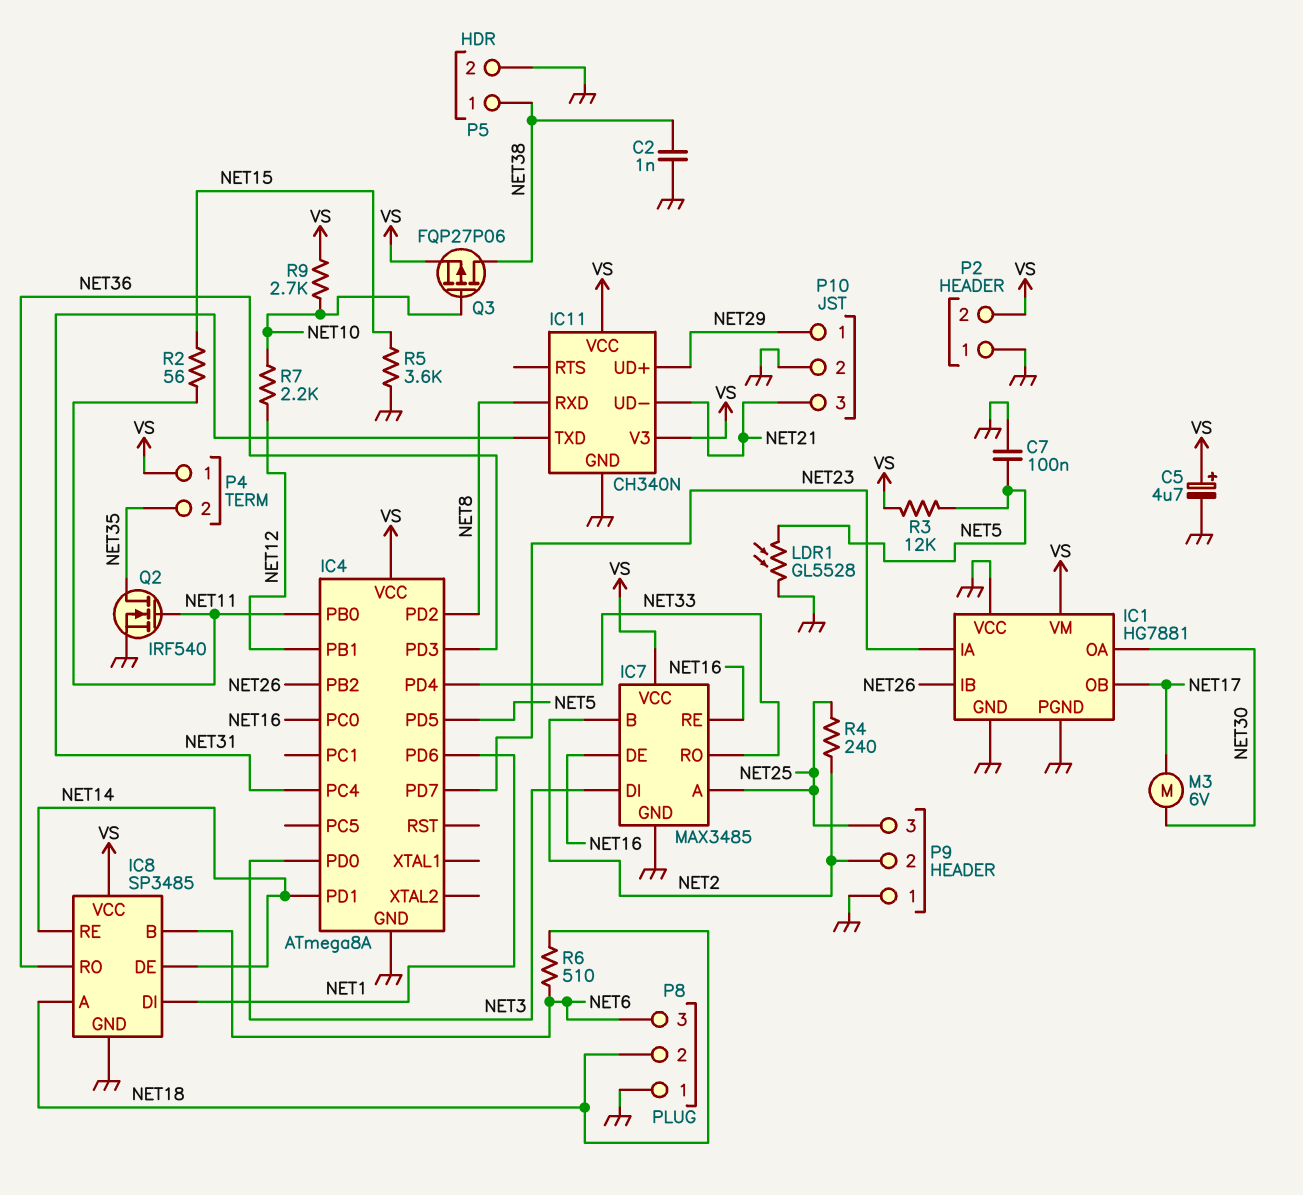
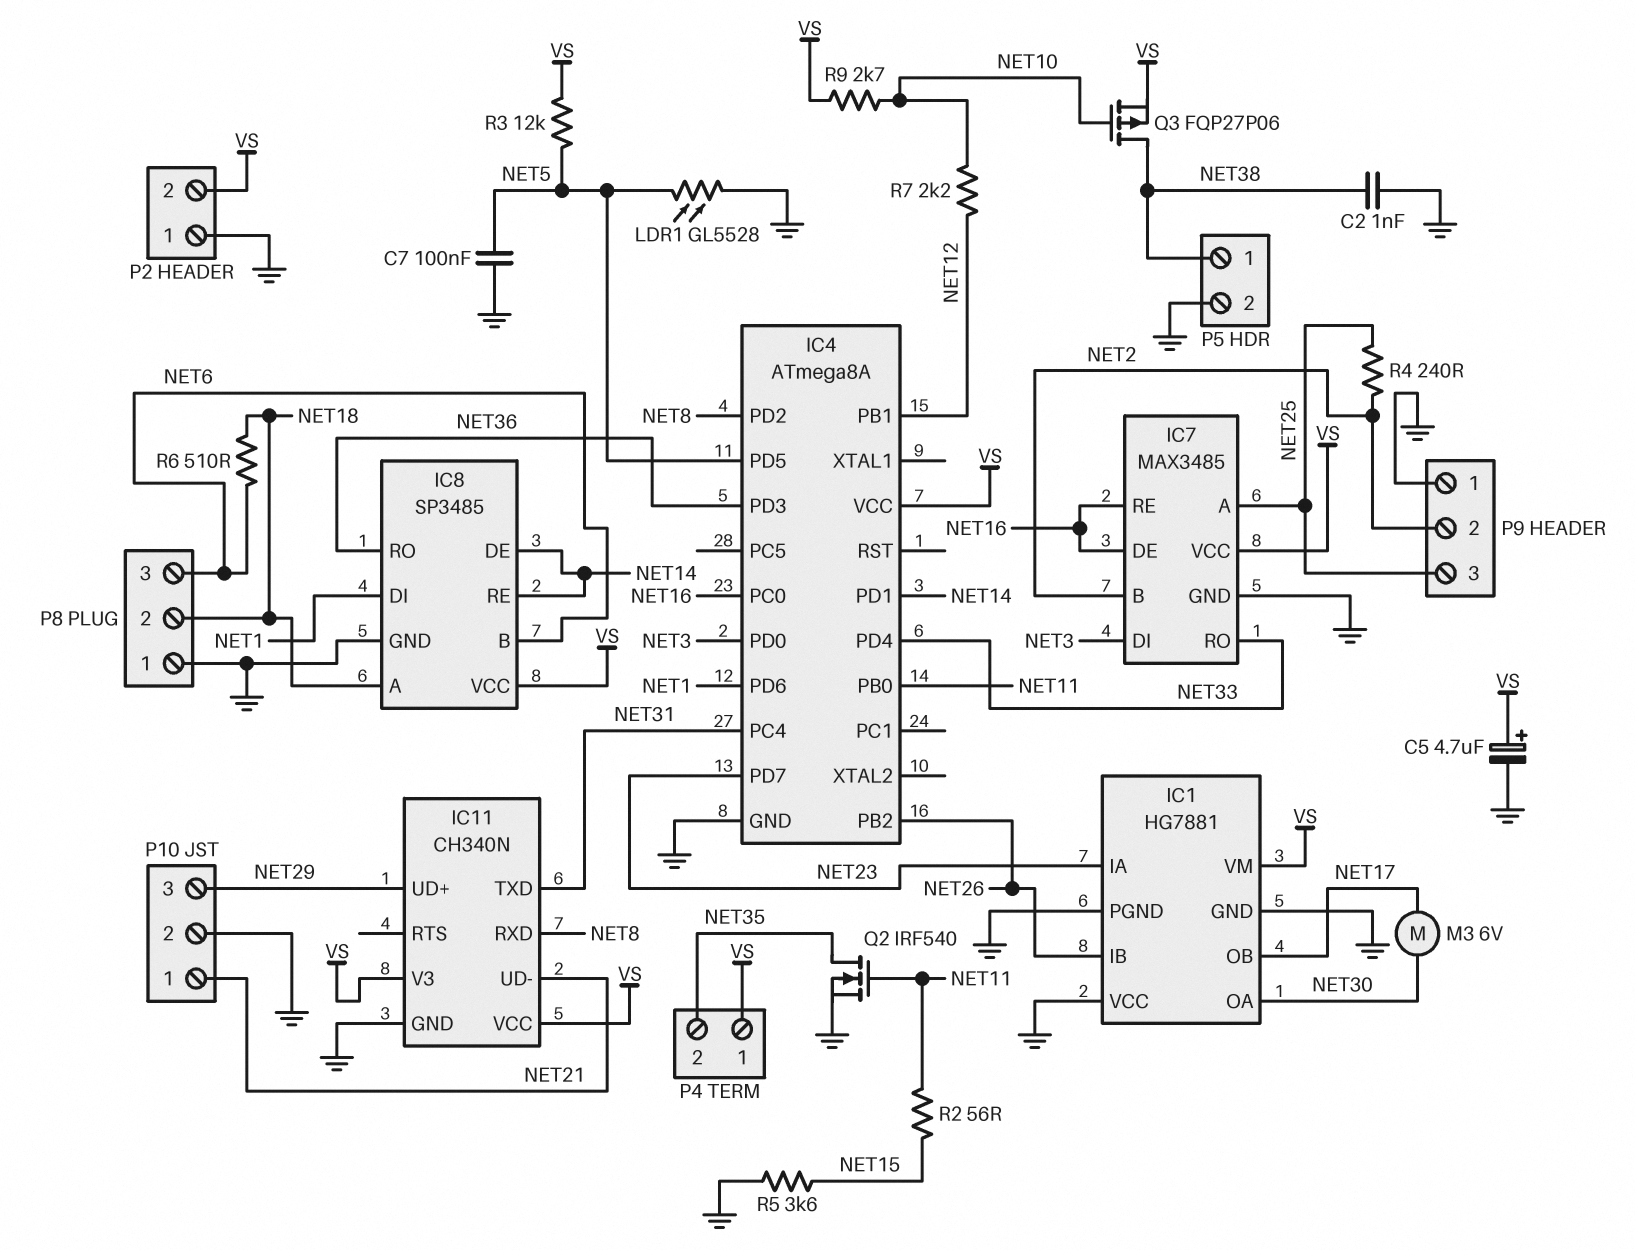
P10 pin 1: NET29 -> NET21
P10 pin 3: NET21 -> NET29

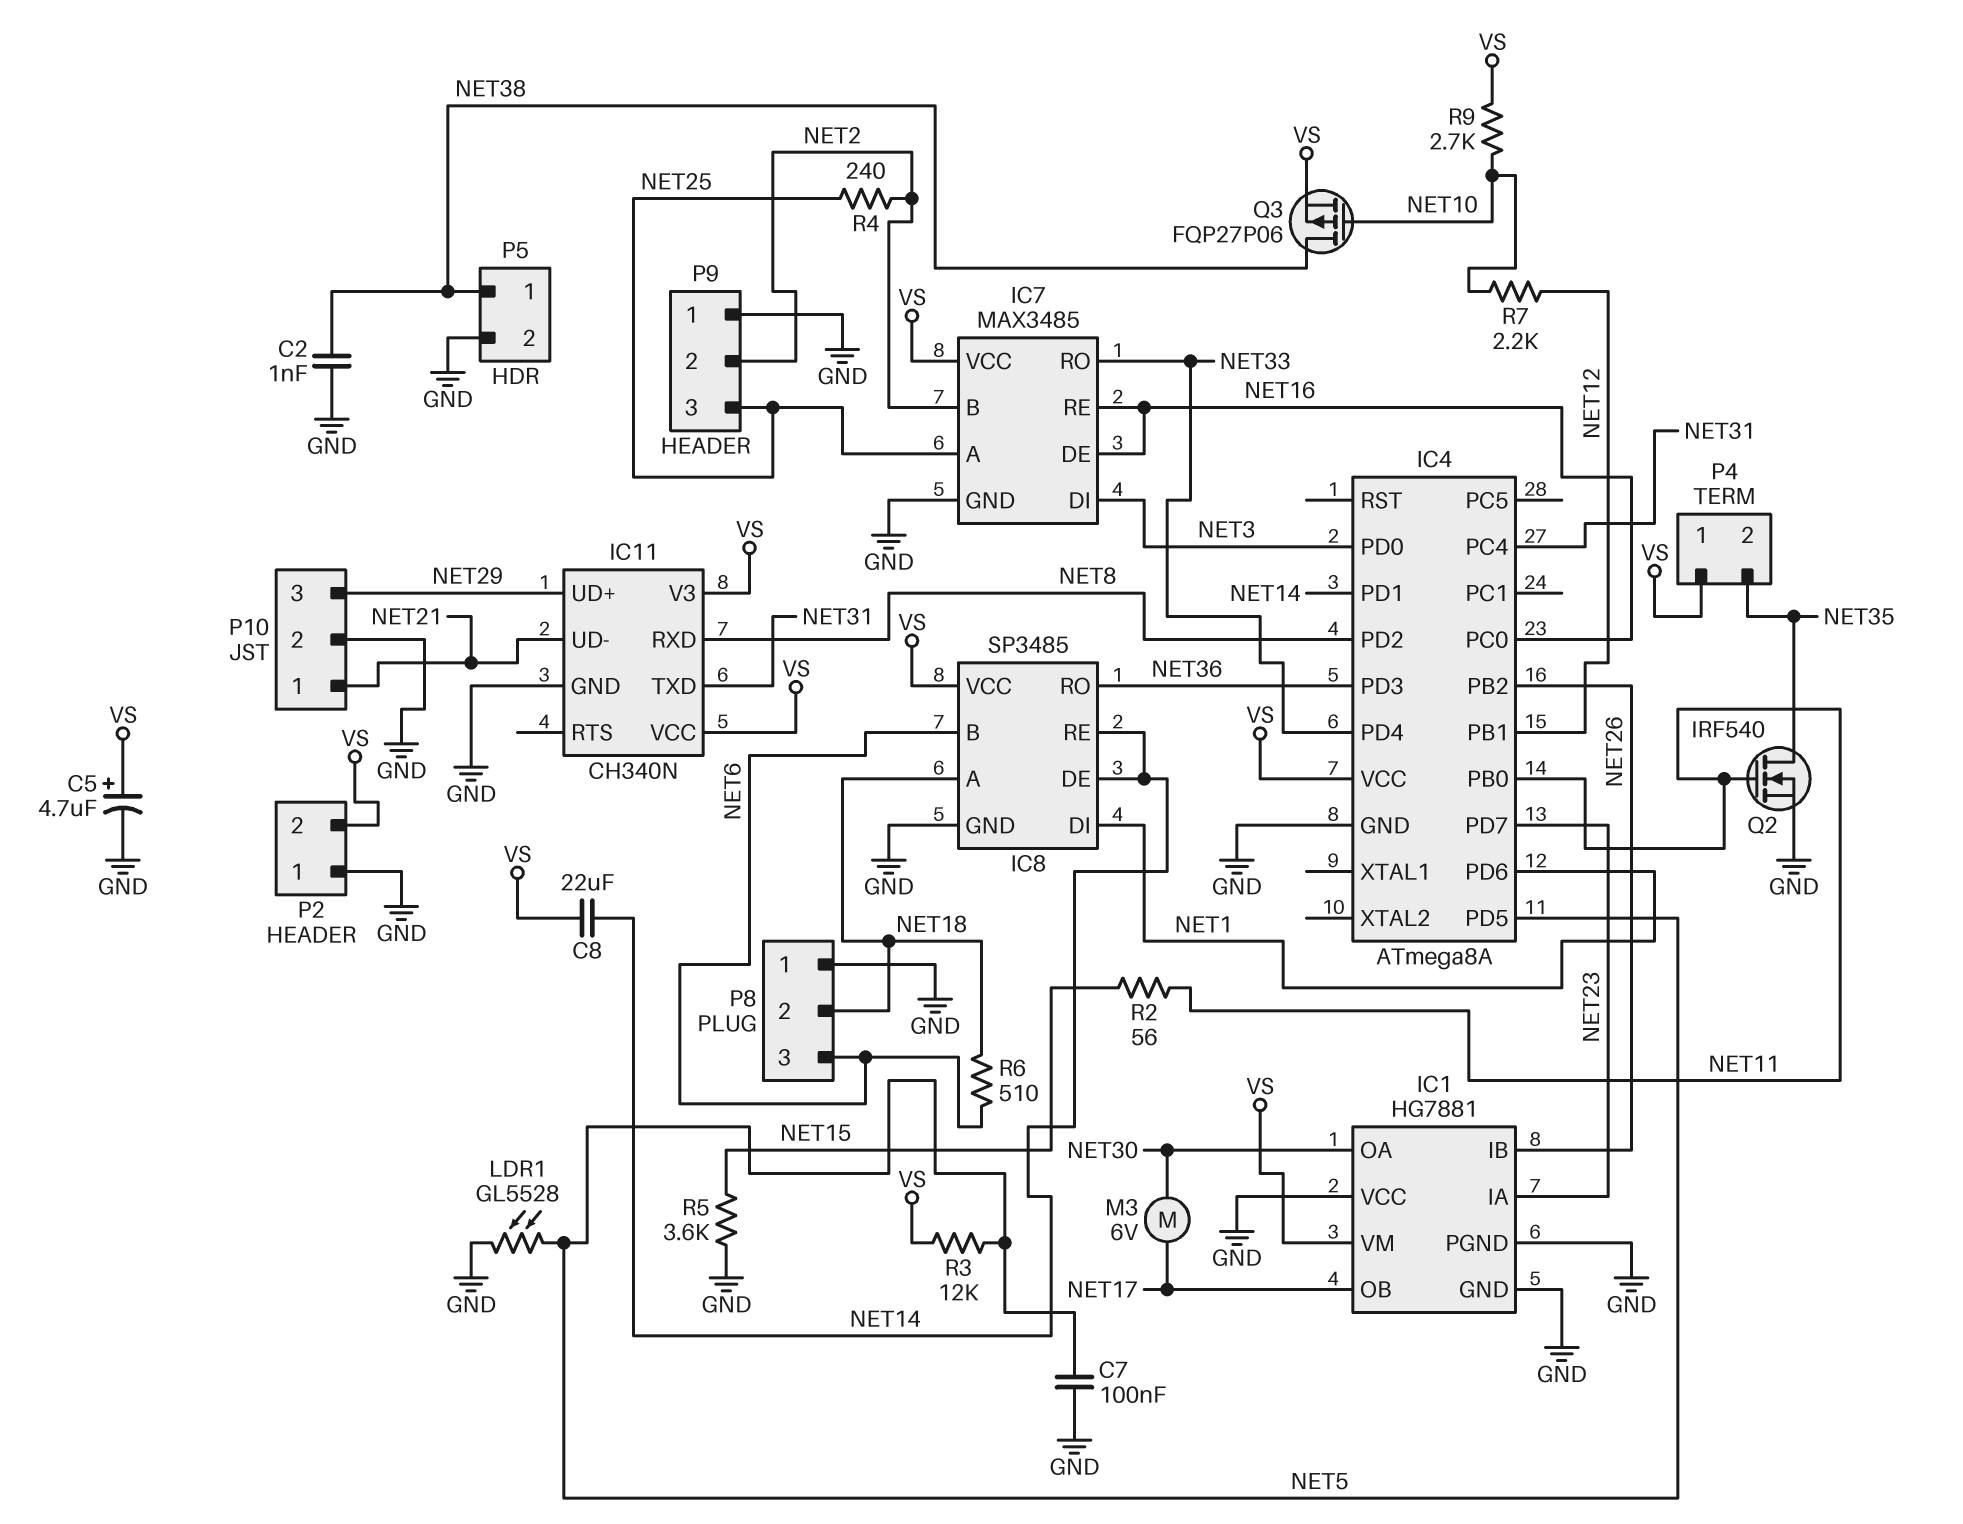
C8: none -> 22uF (NET14, VS)

